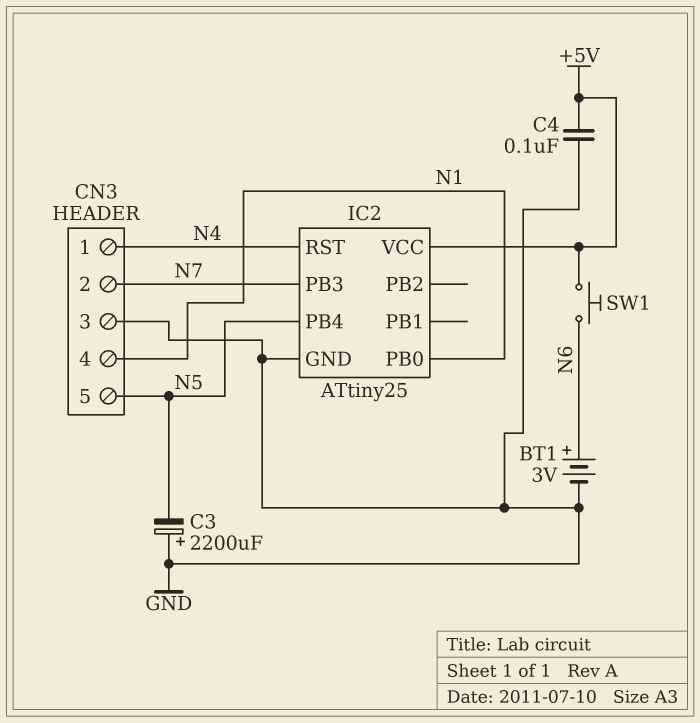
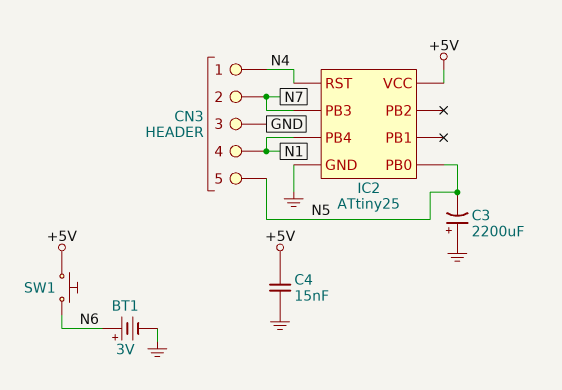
C4: 100nF (+5V, GND) -> 15nF (+5V, GND)
IC2 pin PB0: N1 -> N5
IC2 pin PB4: N5 -> N1

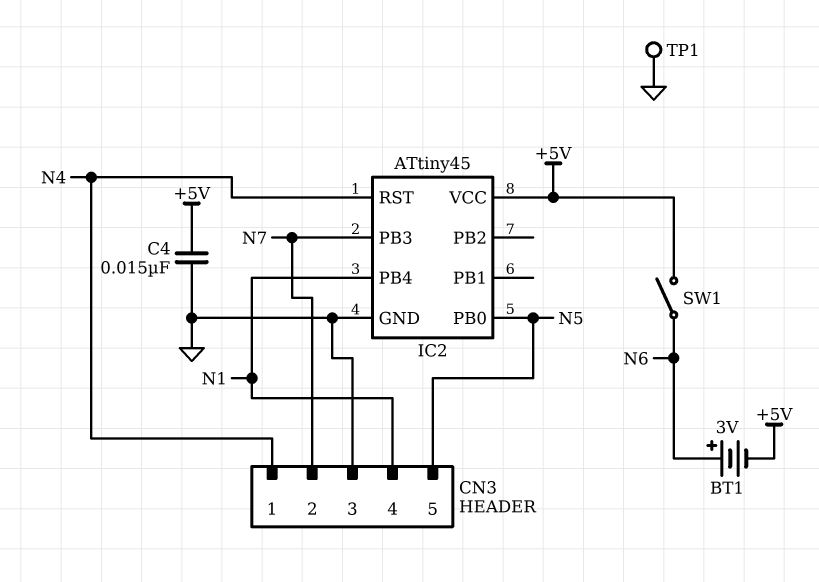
BT1: 3V (plus N6, minus GND) -> 3V (plus N6, minus +5V)
C3: 2200uF (plus GND, minus N5) -> none
IC2: ATtiny25 -> ATtiny45
SW1: button (+5V, N6) -> switch (+5V, N6)
TP1: none -> test point (GND)

